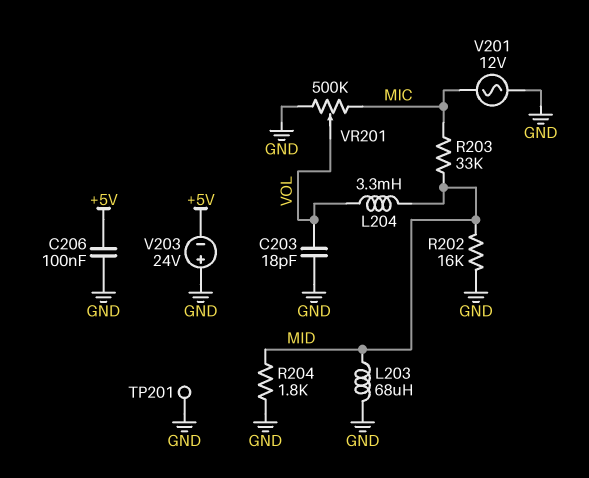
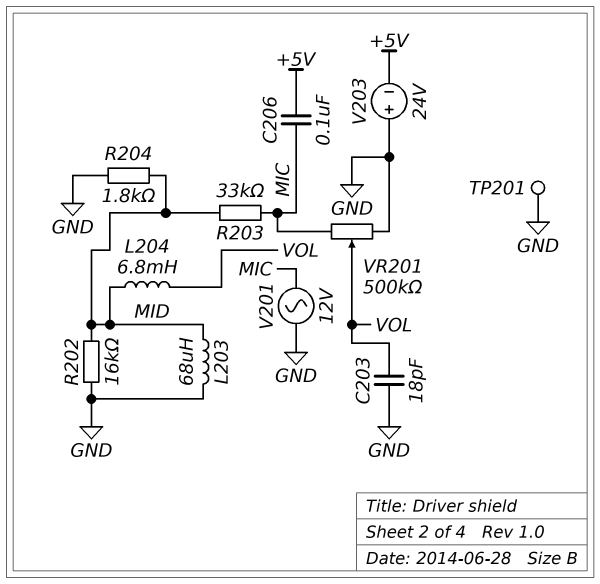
C206: 100nF (+5V, GND) -> 100nF (+5V, MIC)
L204: 3.3mH (MID, VOL) -> 6.8mH (MID, VOL)

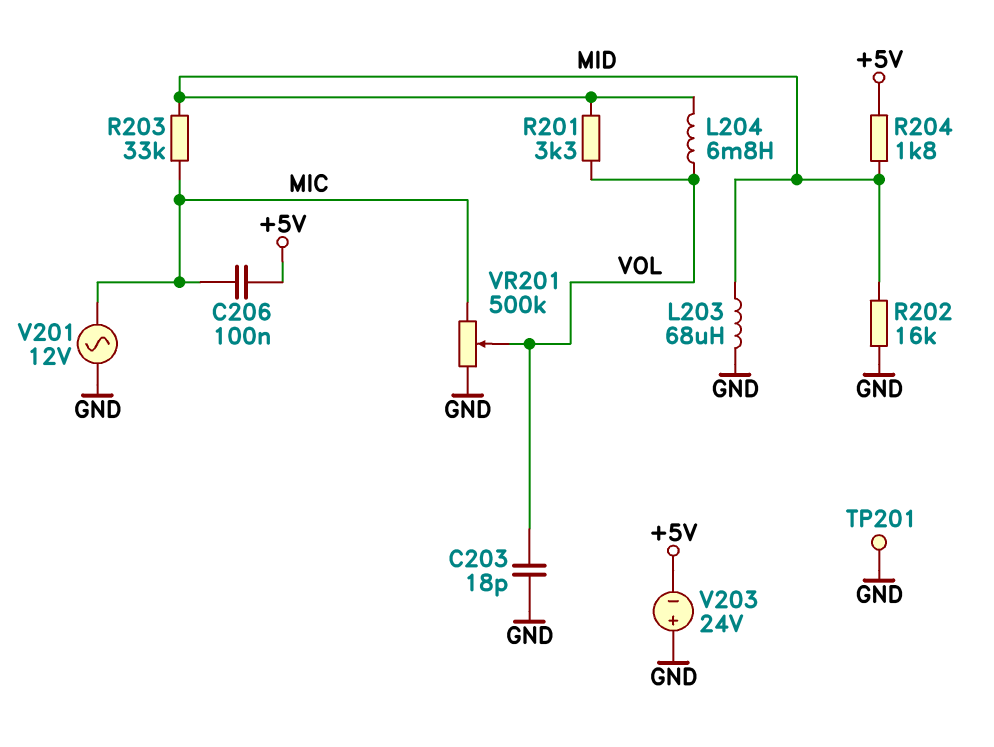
R201: none -> 3.3k (MID, VOL)
R204: 1.8k (GND, MID) -> 1.8k (+5V, MID)

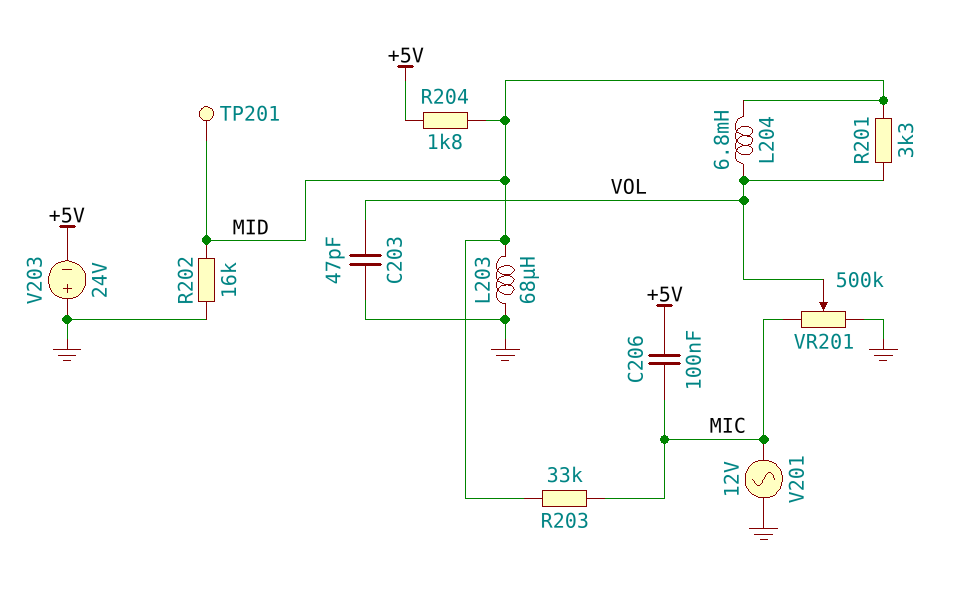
C203: 18pF (GND, VOL) -> 47pF (GND, VOL)
TP201: test point (GND) -> test point (MID)

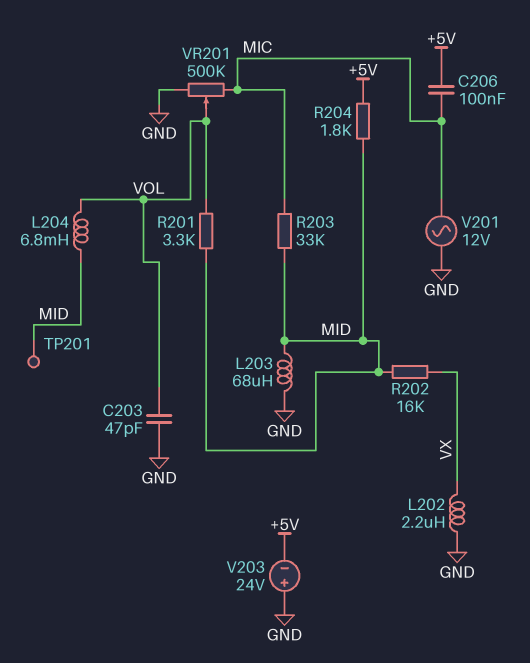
L202: none -> 2.2uH (GND, VX)
R202: 16k (GND, MID) -> 16k (MID, VX)

